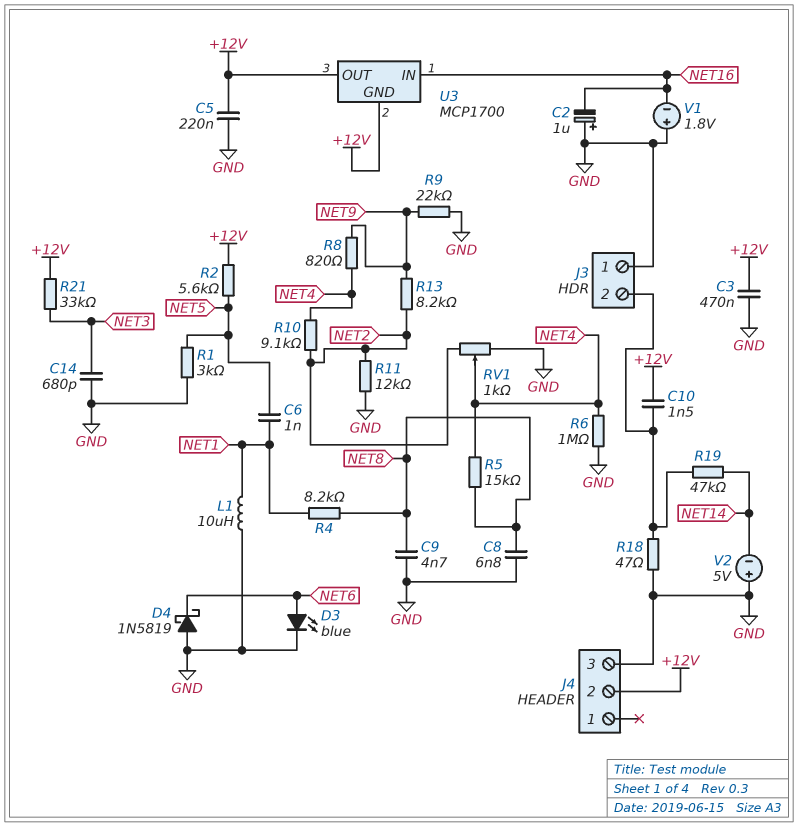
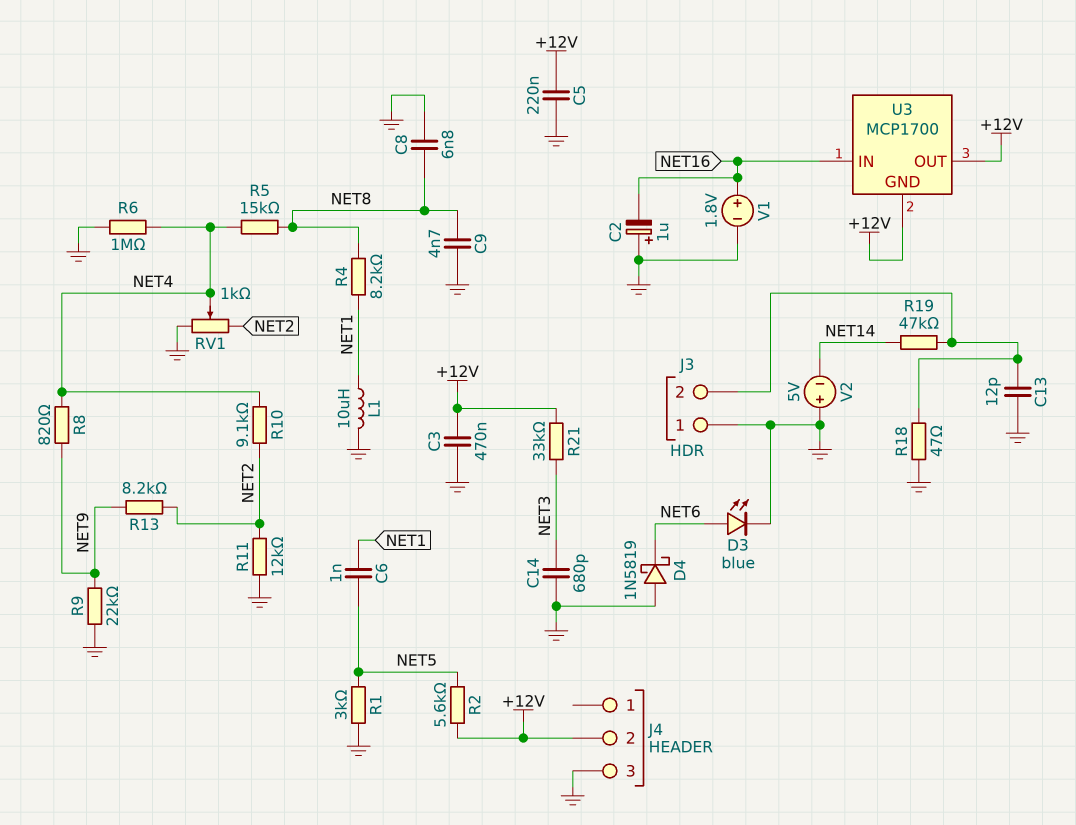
C10: 1.5nF (+12V, J3/2) -> none
C13: none -> 12pF (GND, J3/2)
V1: 1.8V (plus GND, minus NET16) -> 1.8V (plus NET16, minus GND)

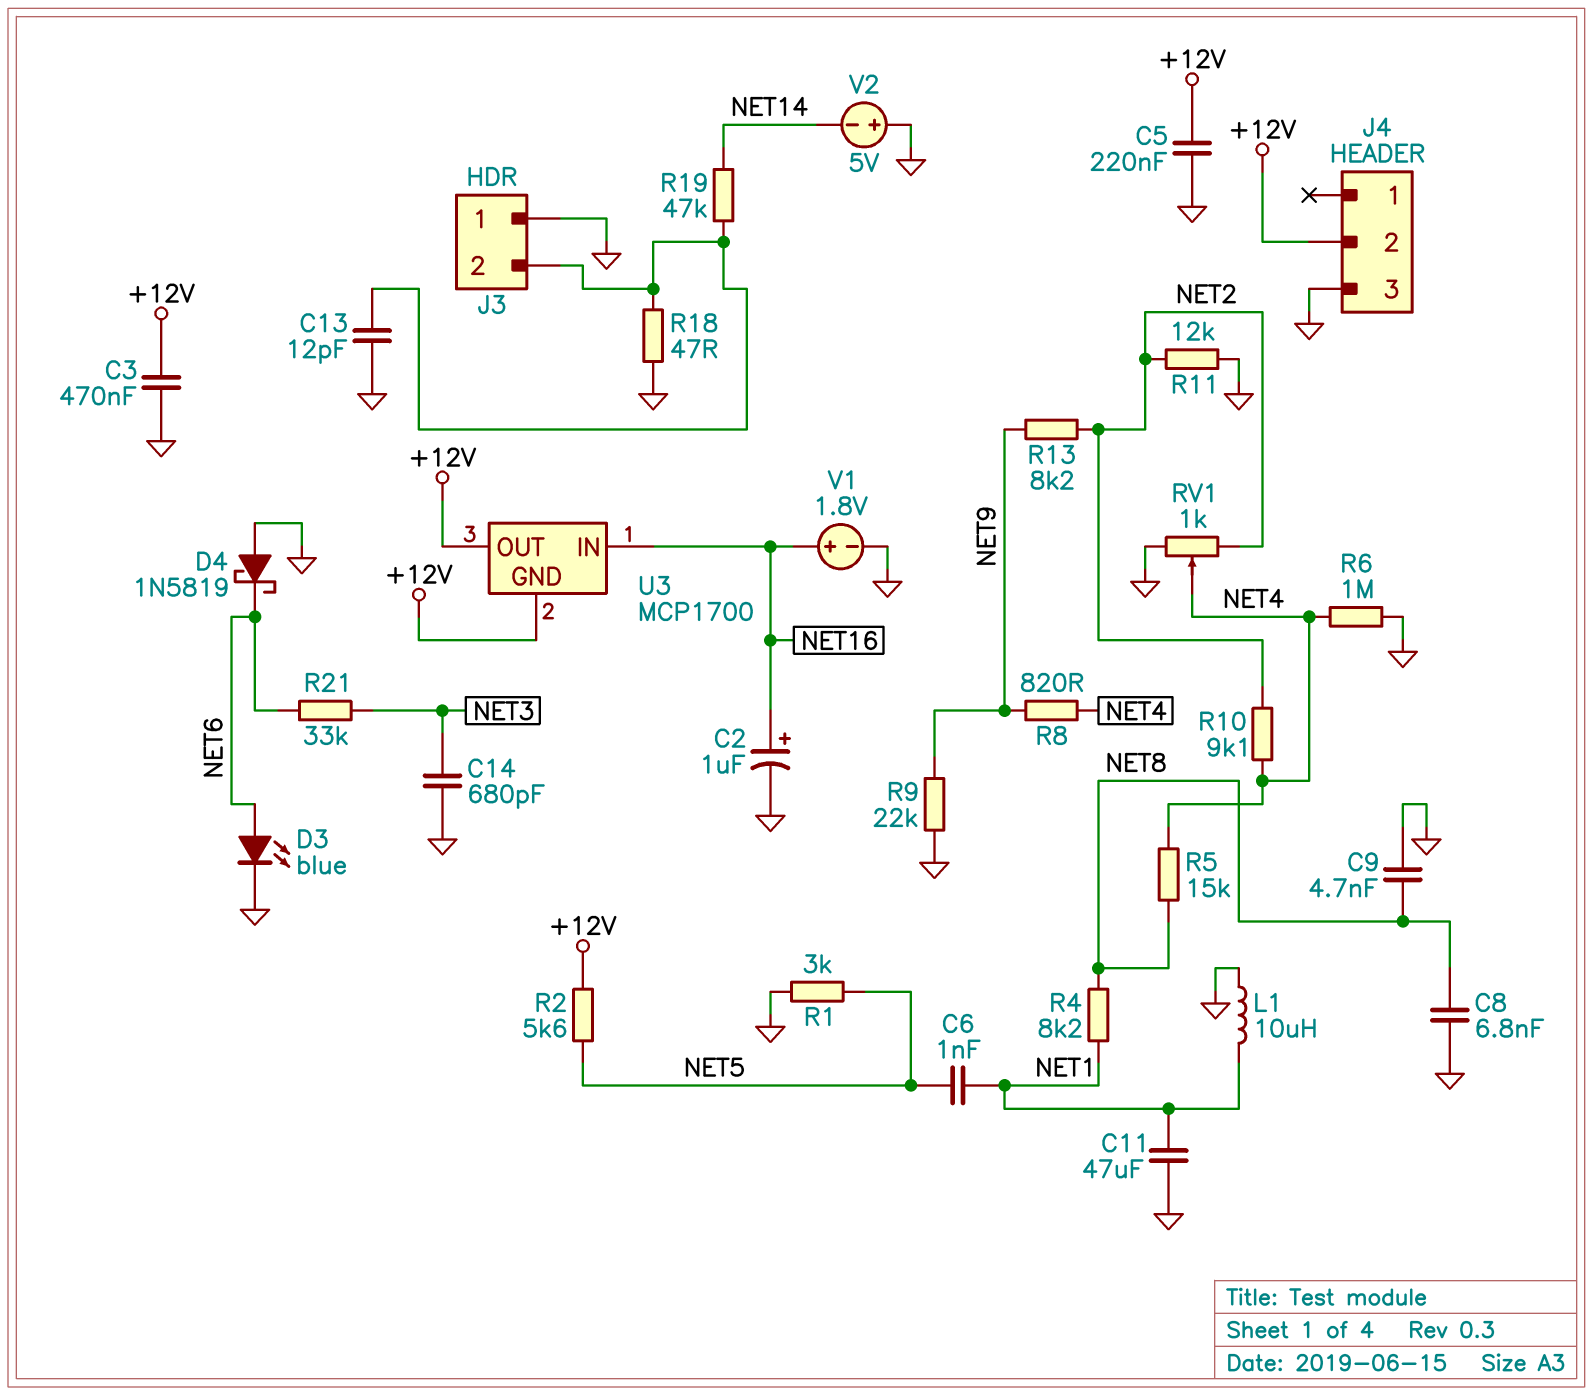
C2: 1uF (plus GND, minus NET16) -> 1uF (plus NET16, minus GND)
C11: none -> 47uF (GND, NET1)
R21: 33k (+12V, NET3) -> 33k (NET3, NET6)

